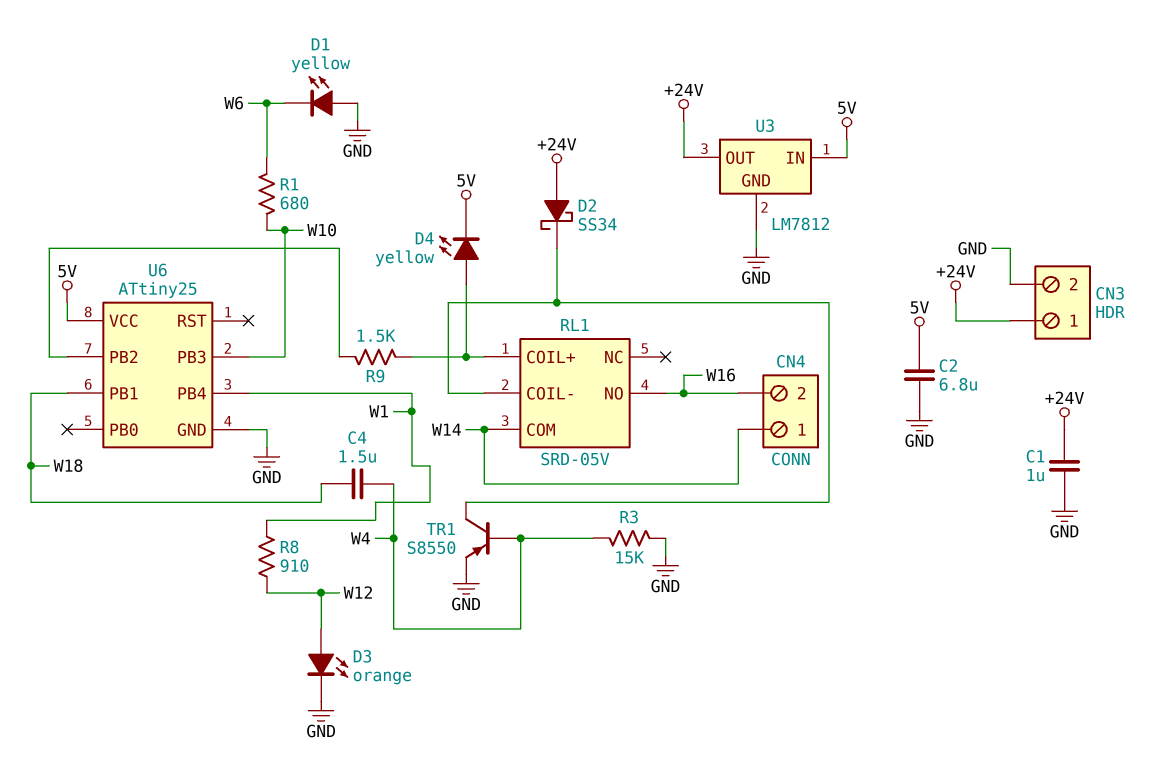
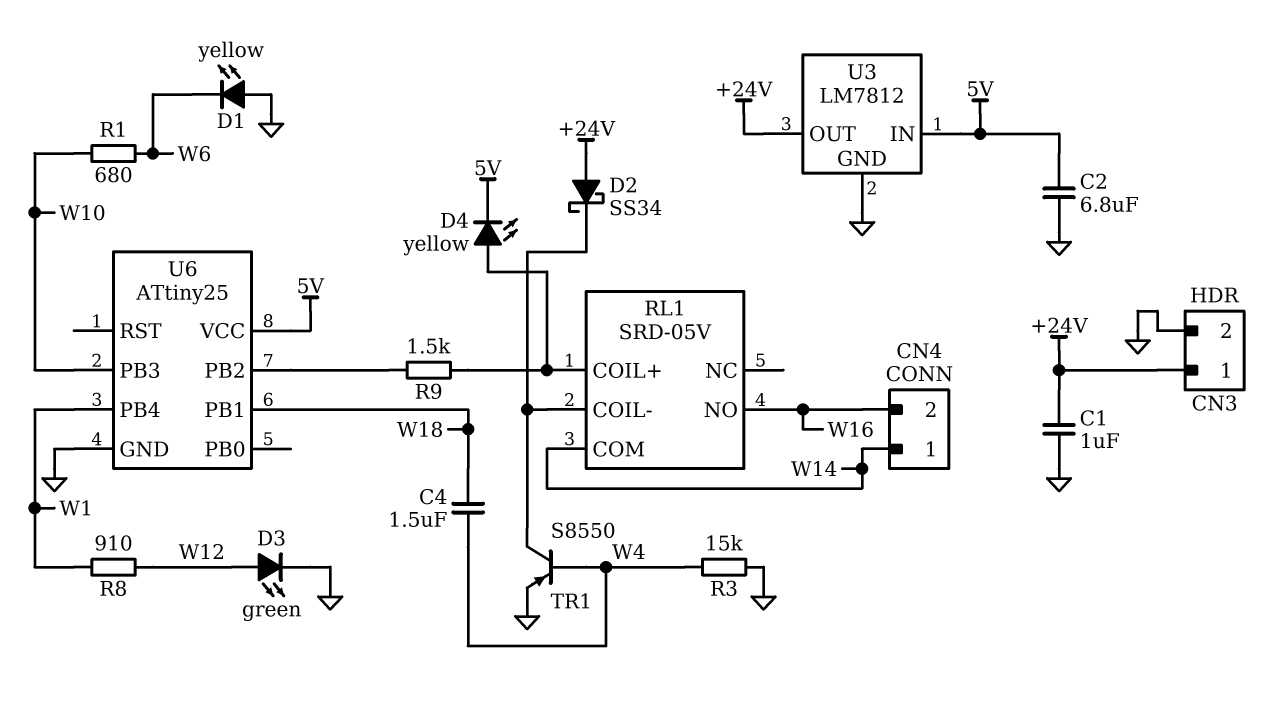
D3: LED orange (A W12, K GND) -> LED green (A W12, K GND)

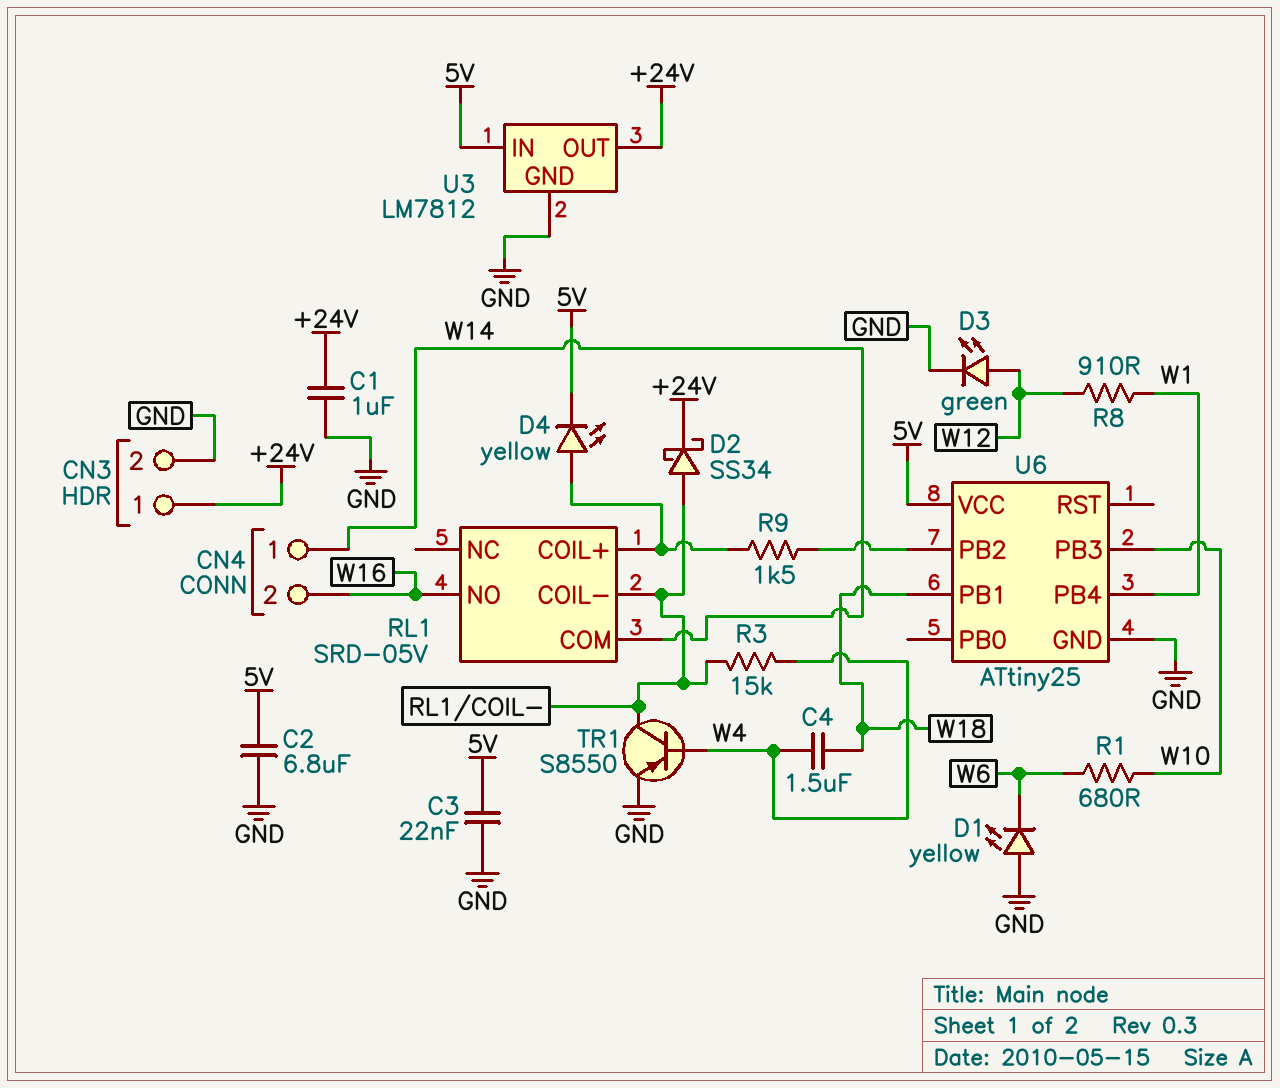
C3: none -> 22nF (5V, GND)
D2: schottky SS34 (A +24V, K RL1/COIL-) -> schottky SS34 (A RL1/COIL-, K +24V)
R3: 15k (GND, W4) -> 15k (RL1/COIL-, W4)

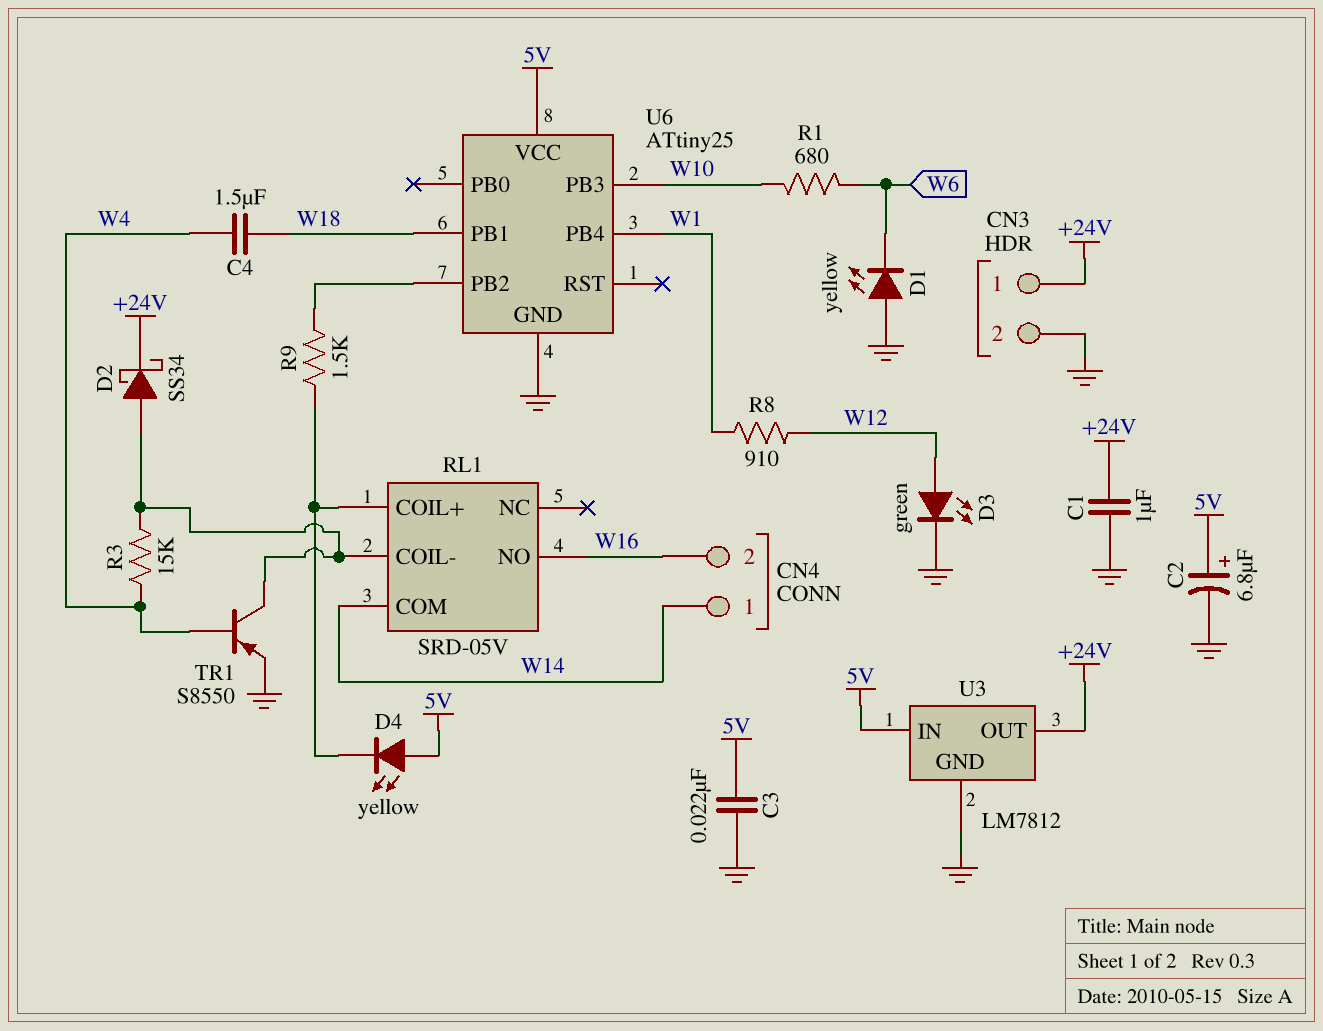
C2: 6.8uF (5V, GND) -> 6.8uF (plus 5V, minus GND)
D4: LED yellow (A RL1/COIL+, K 5V) -> LED yellow (A 5V, K RL1/COIL+)

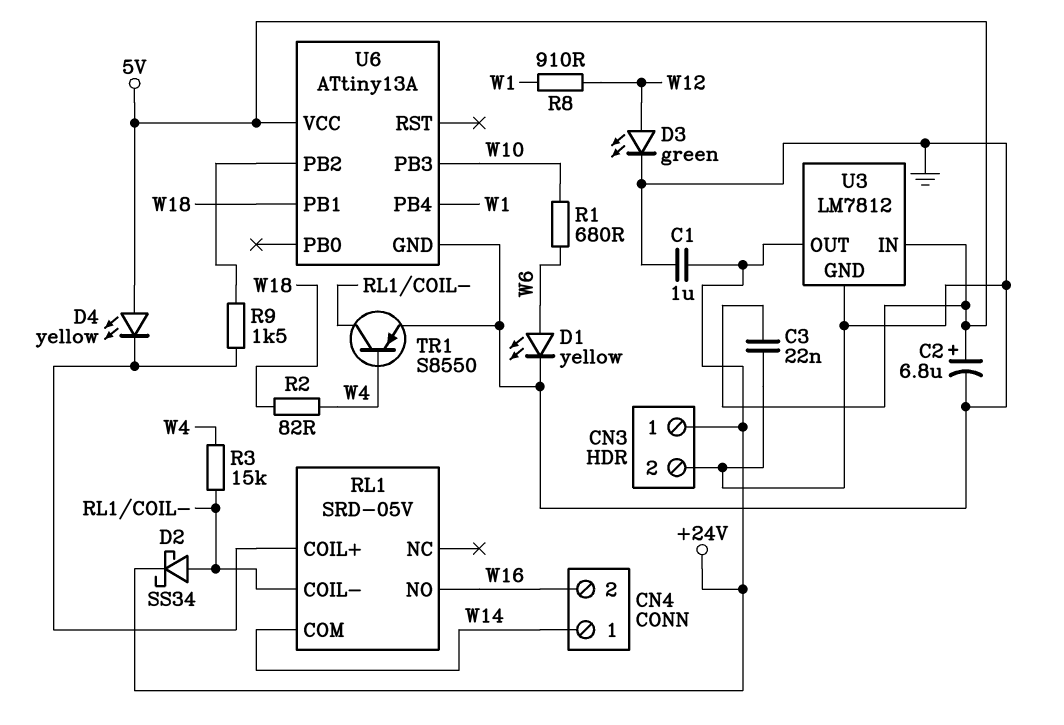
C4: 1.5uF (W4, W18) -> none
D1: LED yellow (A GND, K W6) -> LED yellow (A W6, K GND)
R2: none -> 82 (W4, W18)
U6: ATtiny25 -> ATtiny13A

